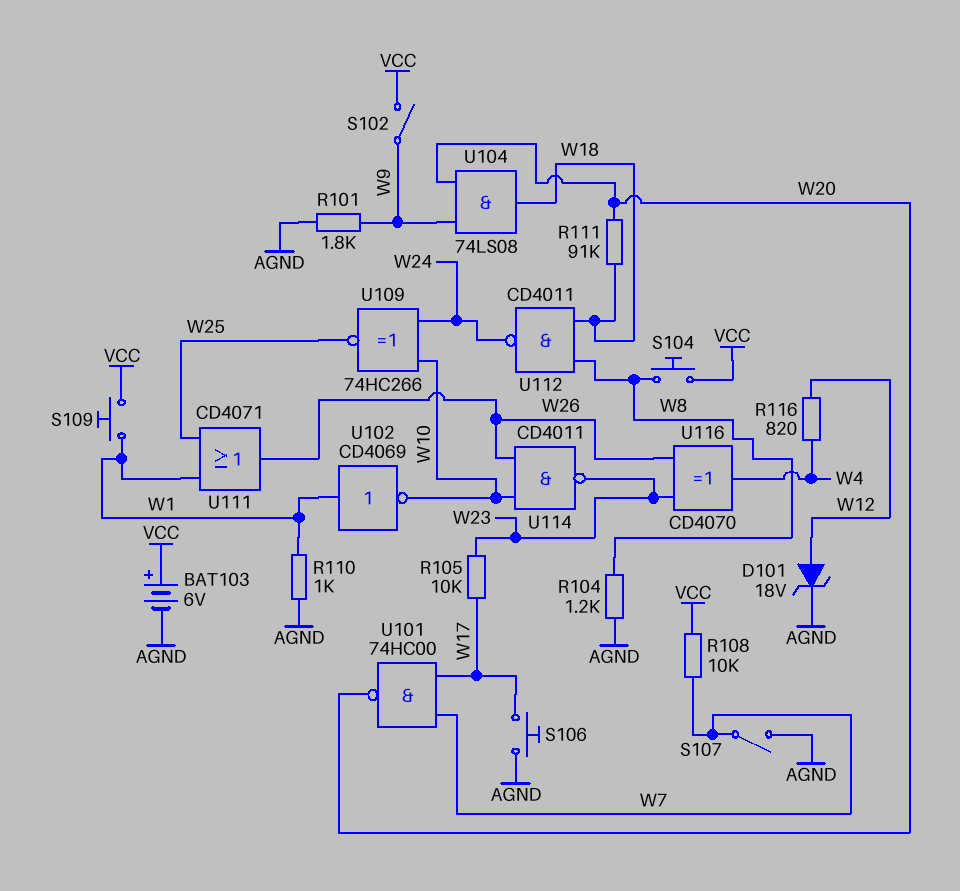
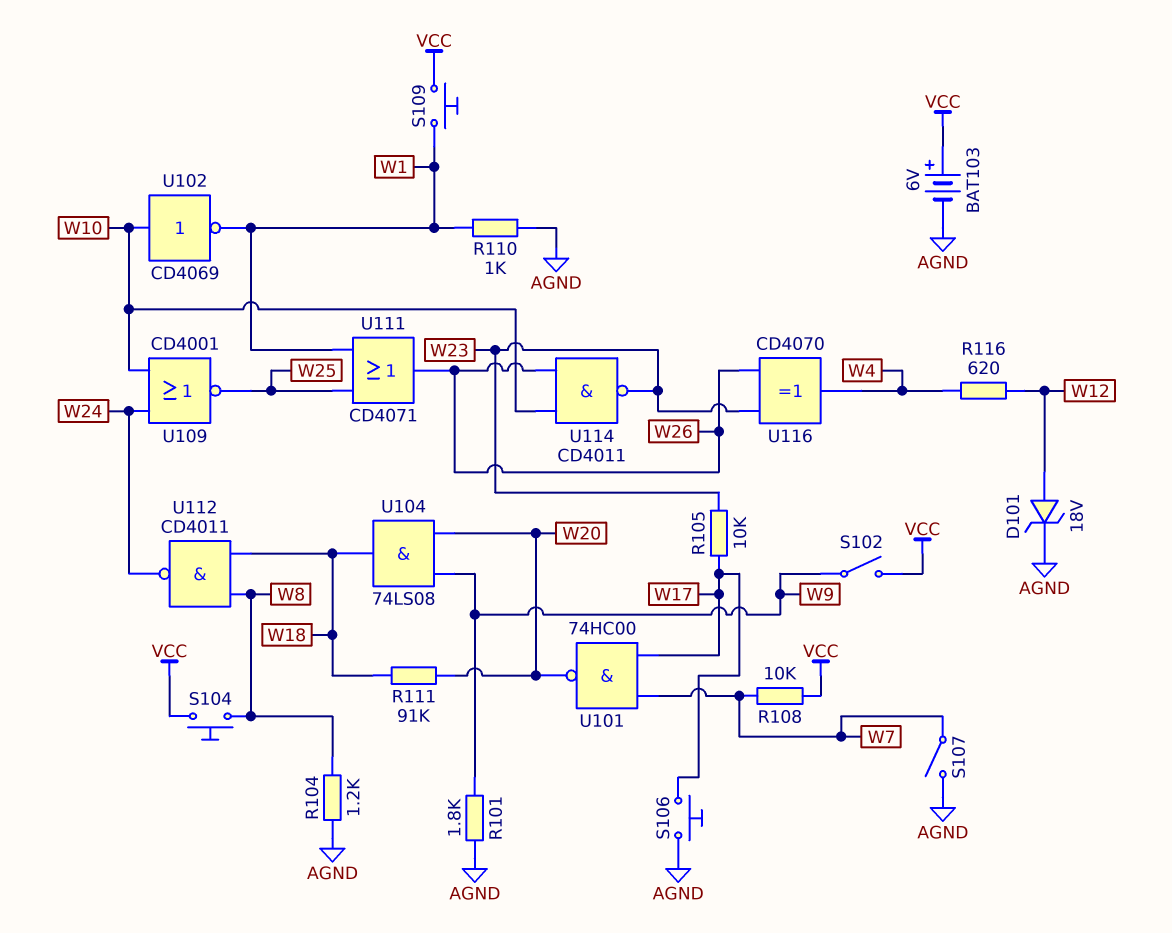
R116: 820 (W4, W12) -> 620 (W4, W12)
U102: NOT CD4069 (in W1, out W10) -> NOT CD4069 (in W10, out W1)
U109: XNOR 74HC266 (in W10, in W24, out W25) -> NOR CD4001 (in W10, in W24, out W25)

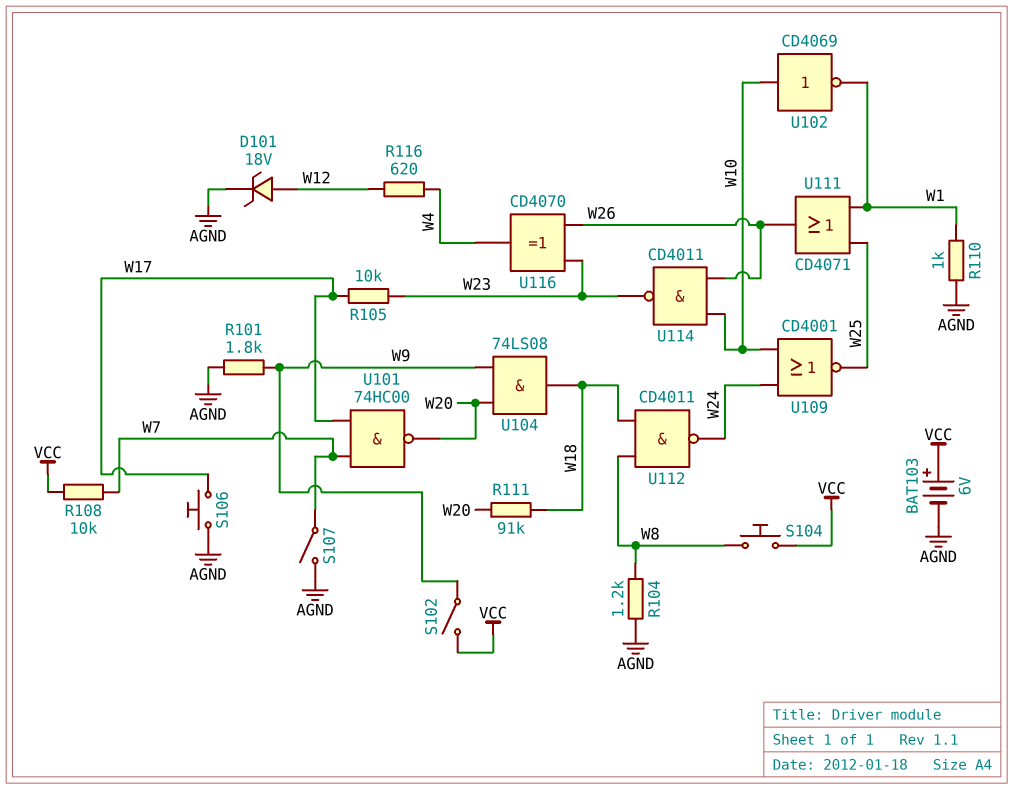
S109: button (VCC, W1) -> none

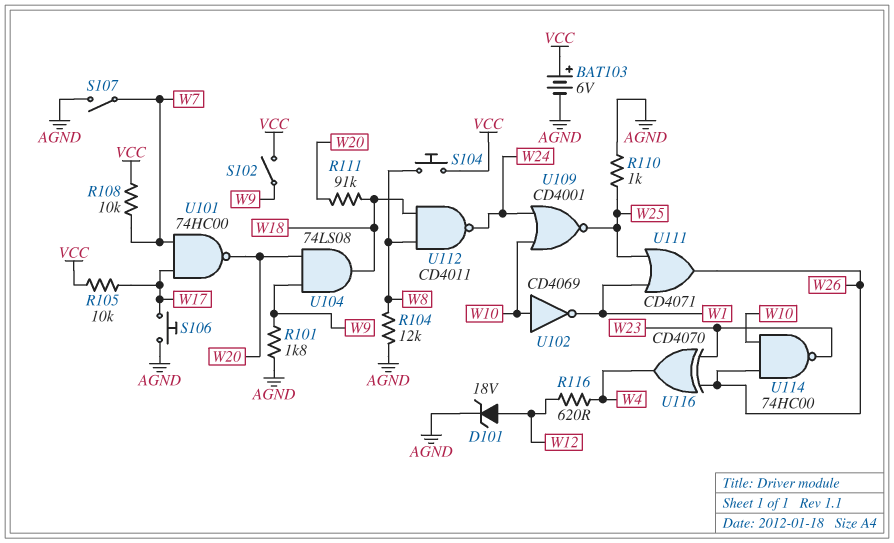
R104: 1.2k (AGND, W8) -> 12k (AGND, W8)
R105: 10k (W17, W23) -> 10k (VCC, W17)
R110: 1k (AGND, W1) -> 1k (AGND, W25)
U114: NAND CD4011 (in W10, in W26, out W23) -> NAND 74HC00 (in W10, in W26, out W23)

